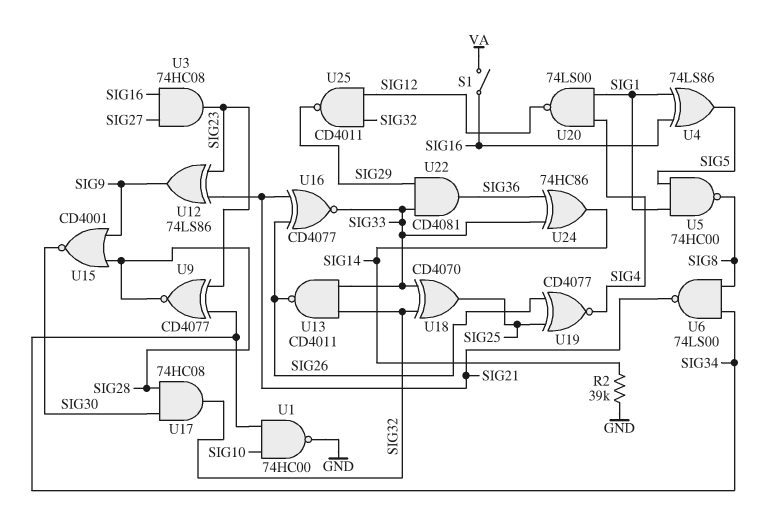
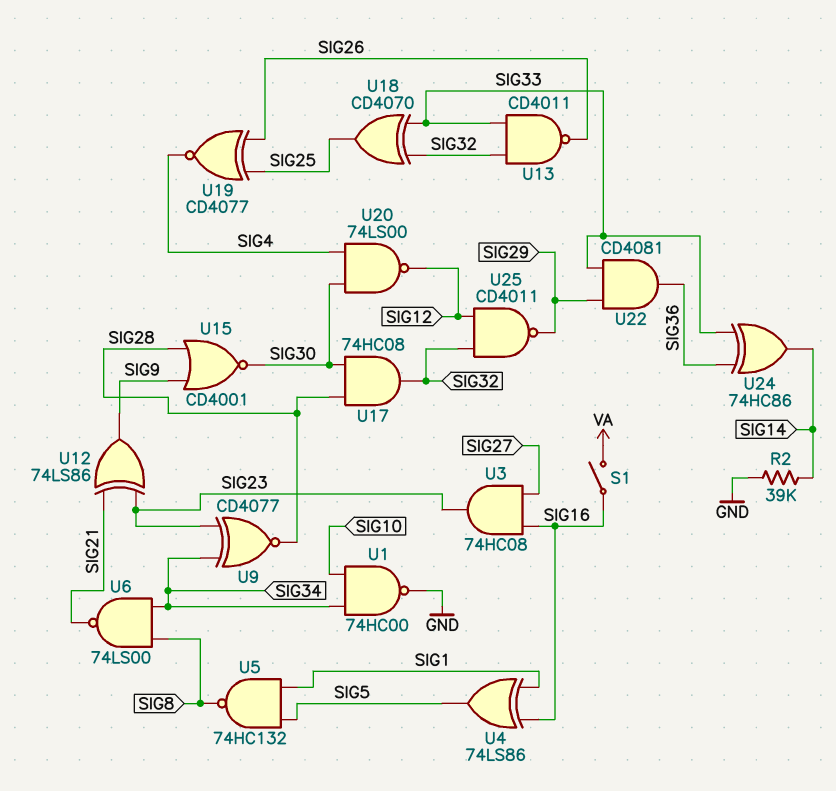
U5: NAND 74HC00 (in SIG1, in SIG5, out SIG8) -> NAND 74HC132 (in SIG1, in SIG5, out SIG8)
U16: XNOR CD4077 (in SIG21, in SIG26, out SIG33) -> none
U20: NAND 74LS00 (in SIG1, in SIG4, out SIG12) -> NAND 74LS00 (in SIG4, in SIG30, out SIG12)

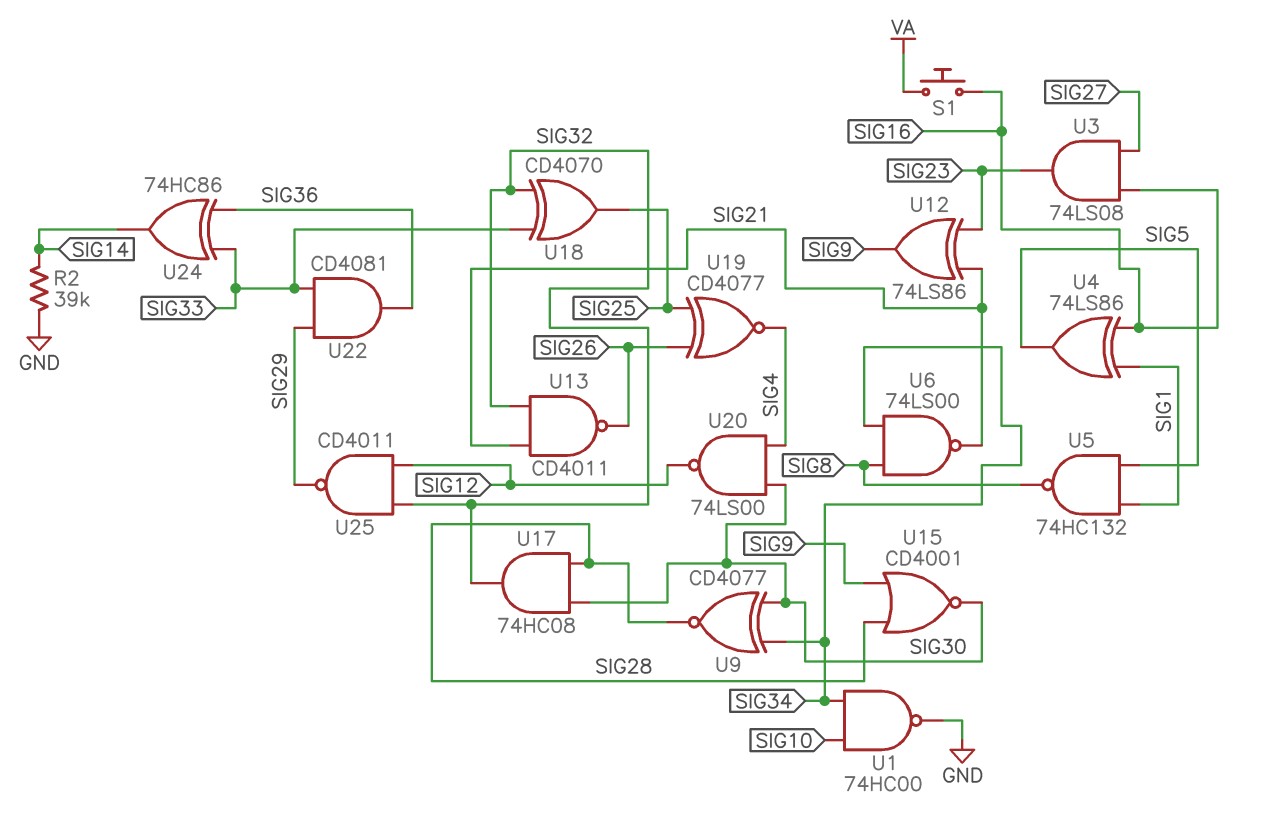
S1: switch (SIG16, VA) -> button (SIG16, VA)
U3: AND 74HC08 (in SIG16, in SIG27, out SIG23) -> AND 74LS08 (in SIG16, in SIG27, out SIG23)
U9: XNOR CD4077 (in SIG23, in SIG34, out SIG28) -> XNOR CD4077 (in SIG30, in SIG34, out SIG28)
U13: NAND CD4011 (in SIG32, in SIG33, out SIG26) -> NAND CD4011 (in SIG21, in SIG32, out SIG26)

